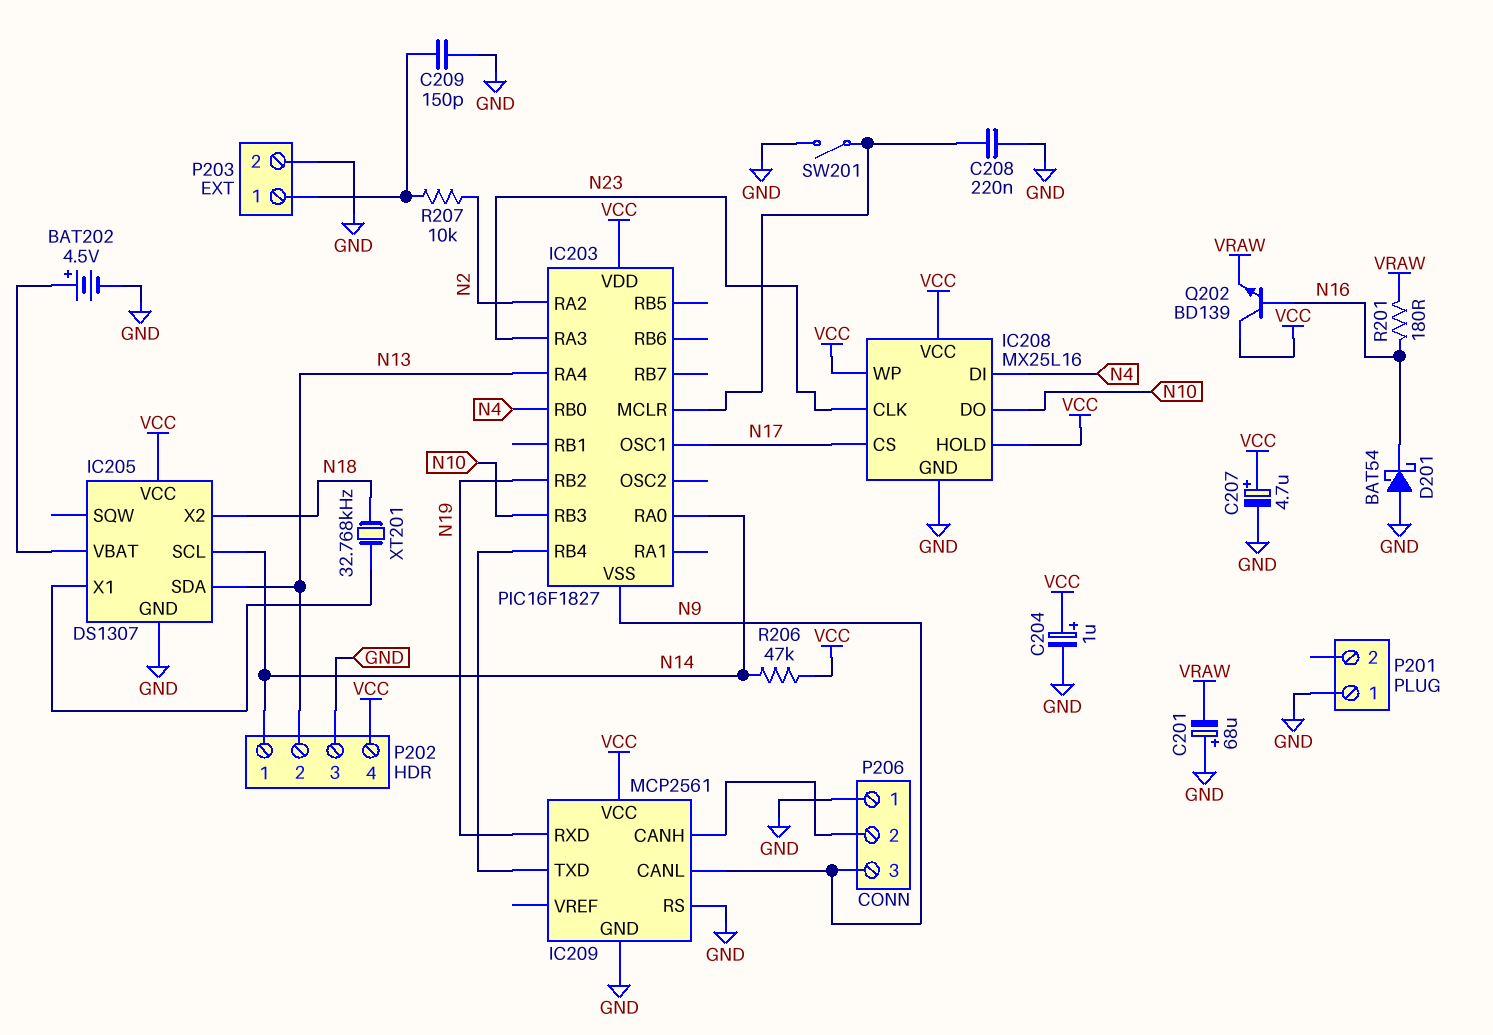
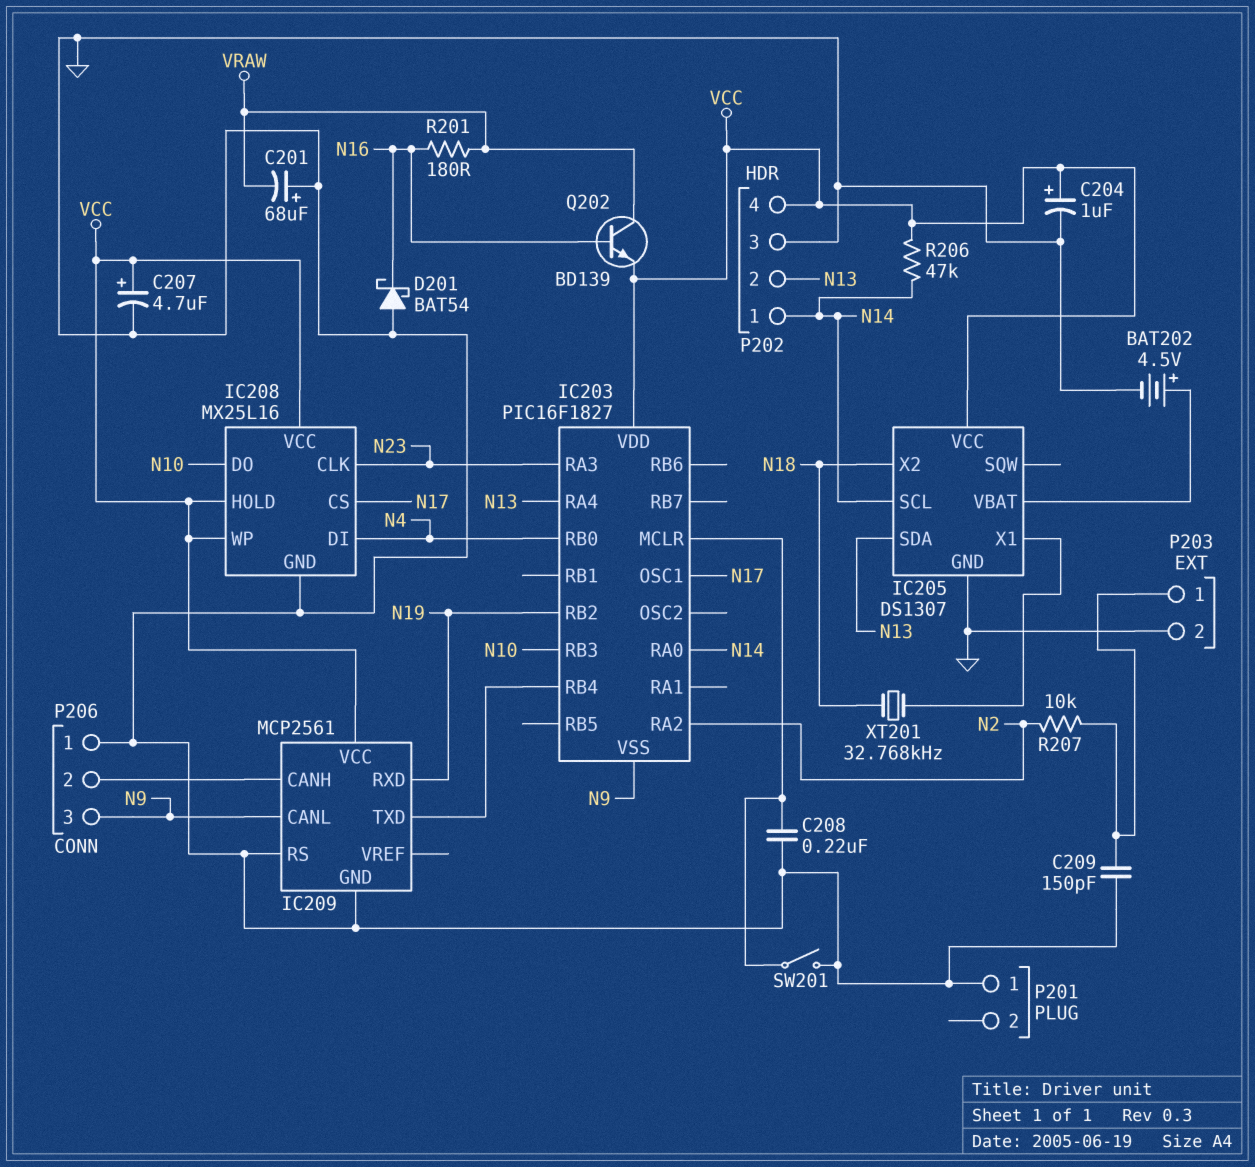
Q202: NPN BD139 (B N16, C VCC, E VRAW) -> NPN BD139 (B N16, C VRAW, E VCC)

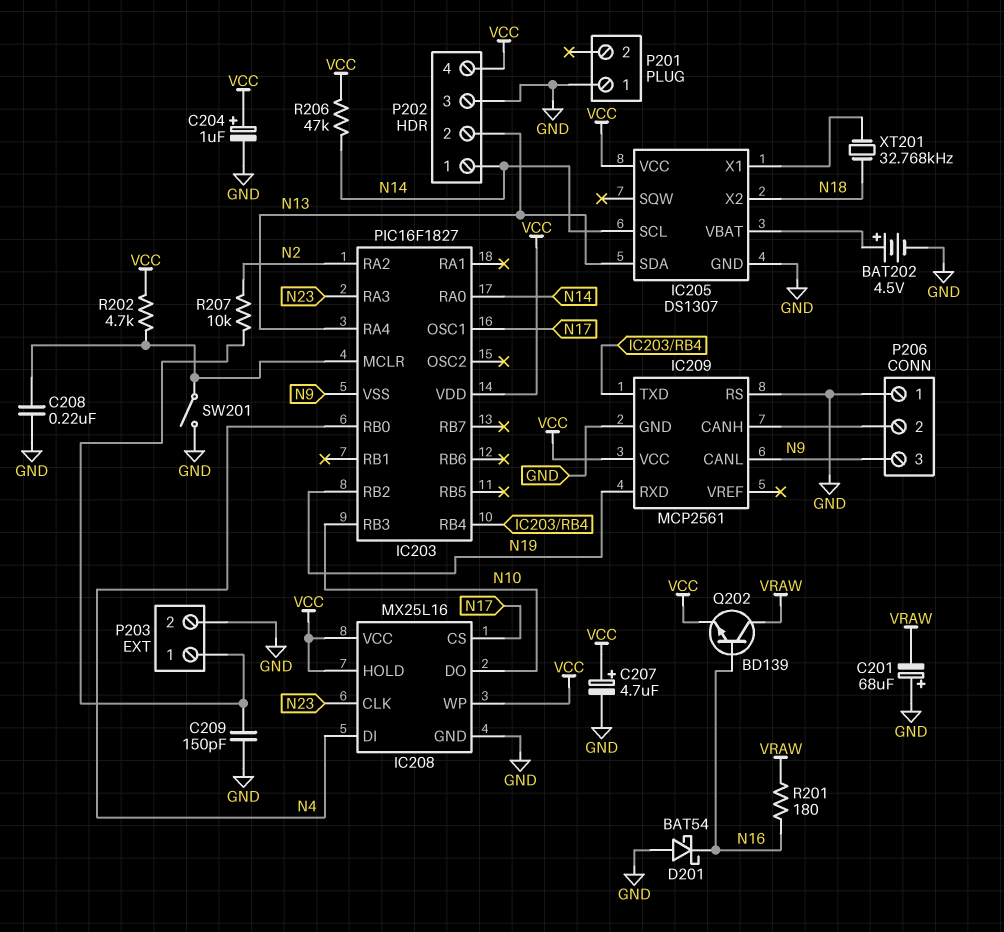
R202: none -> 4.7k (IC203/MCLR, VCC)

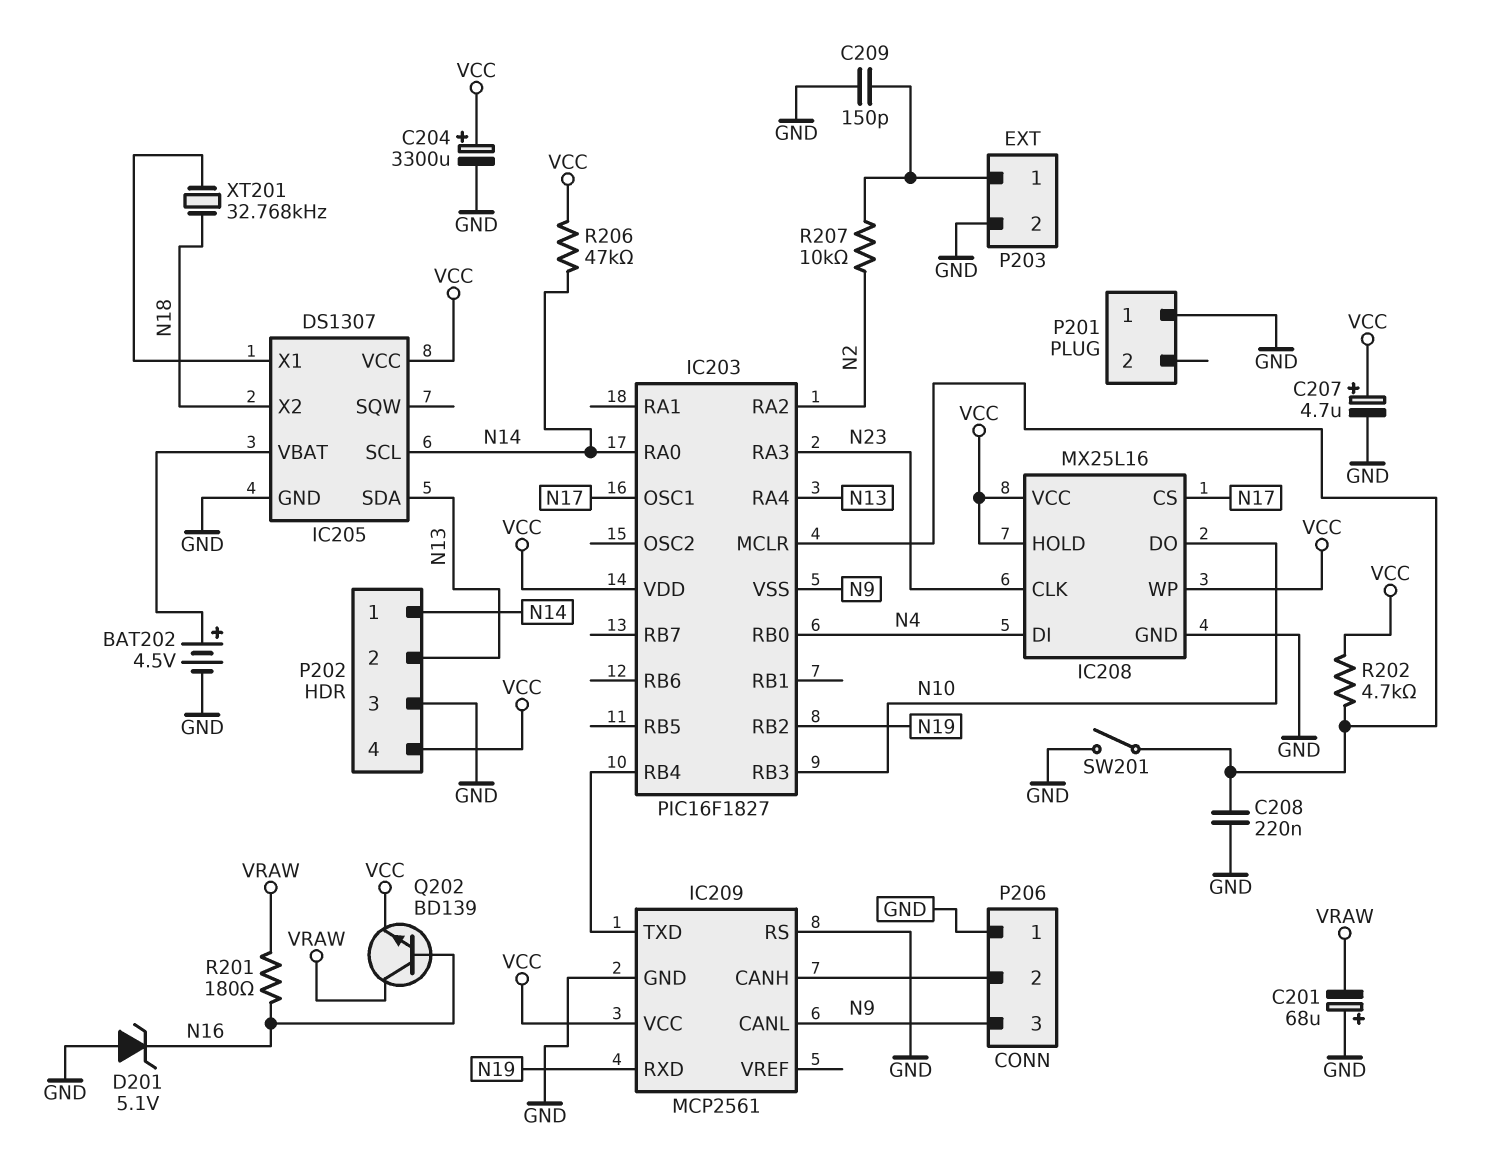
C204: 1uF (plus VCC, minus GND) -> 3300uF (plus VCC, minus GND)
D201: schottky BAT54 (A GND, K N16) -> zener 5.1V (A GND, K N16)

